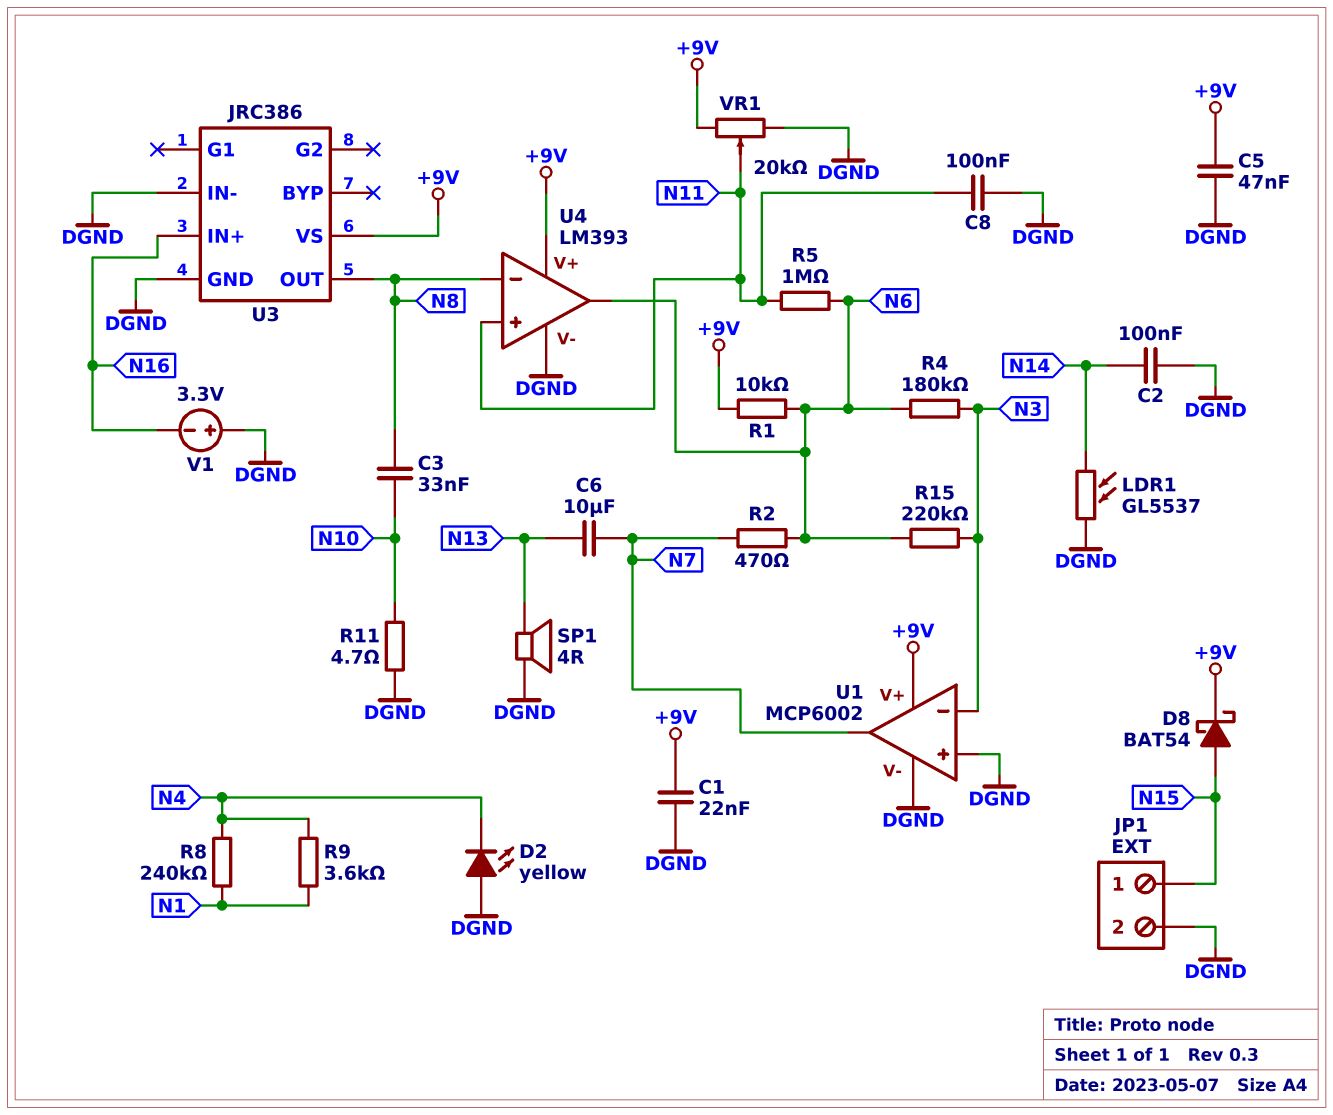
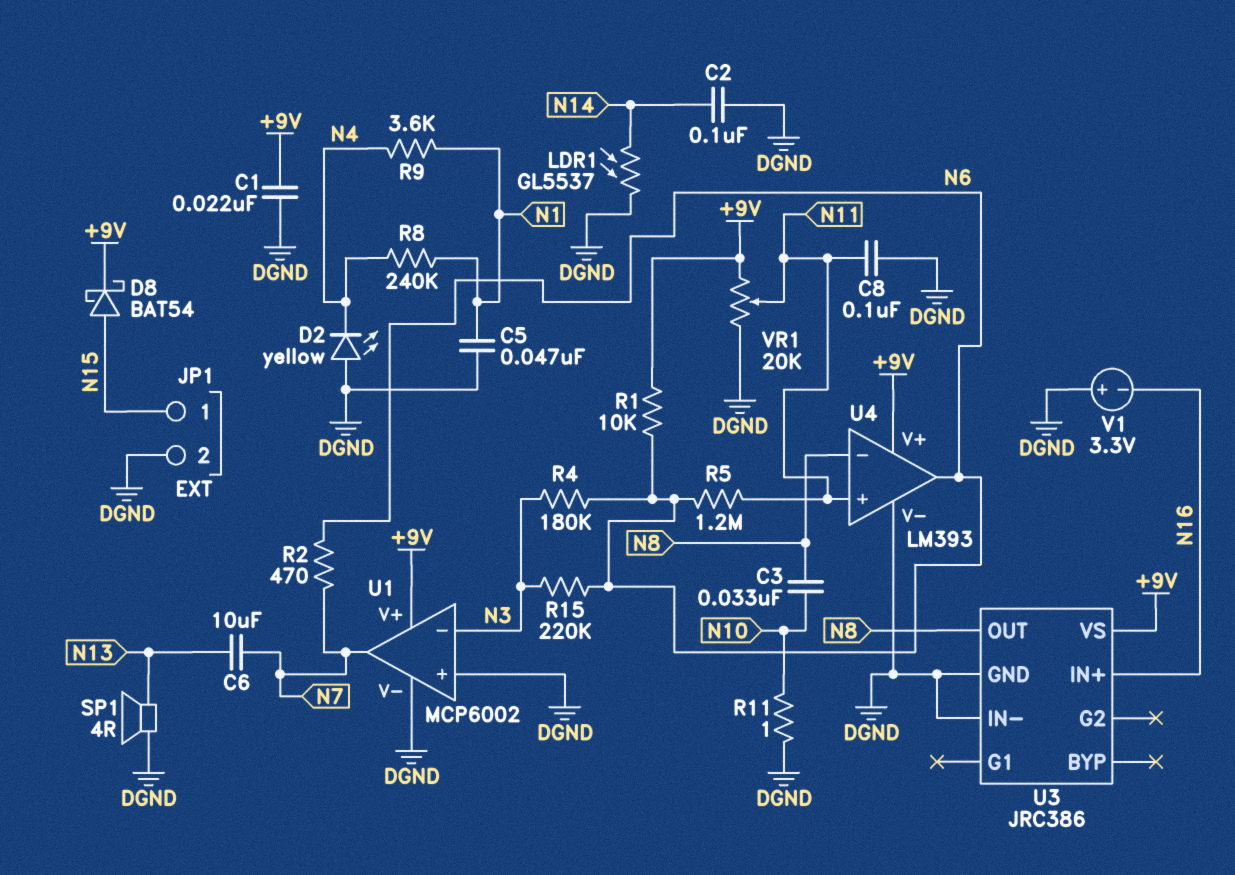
C5: 47nF (+9V, DGND) -> 47nF (DGND, N1)
R5: 1M (N6, N11) -> 1.2M (N6, N11)
R11: 4.7 (DGND, N10) -> 1 (DGND, N10)

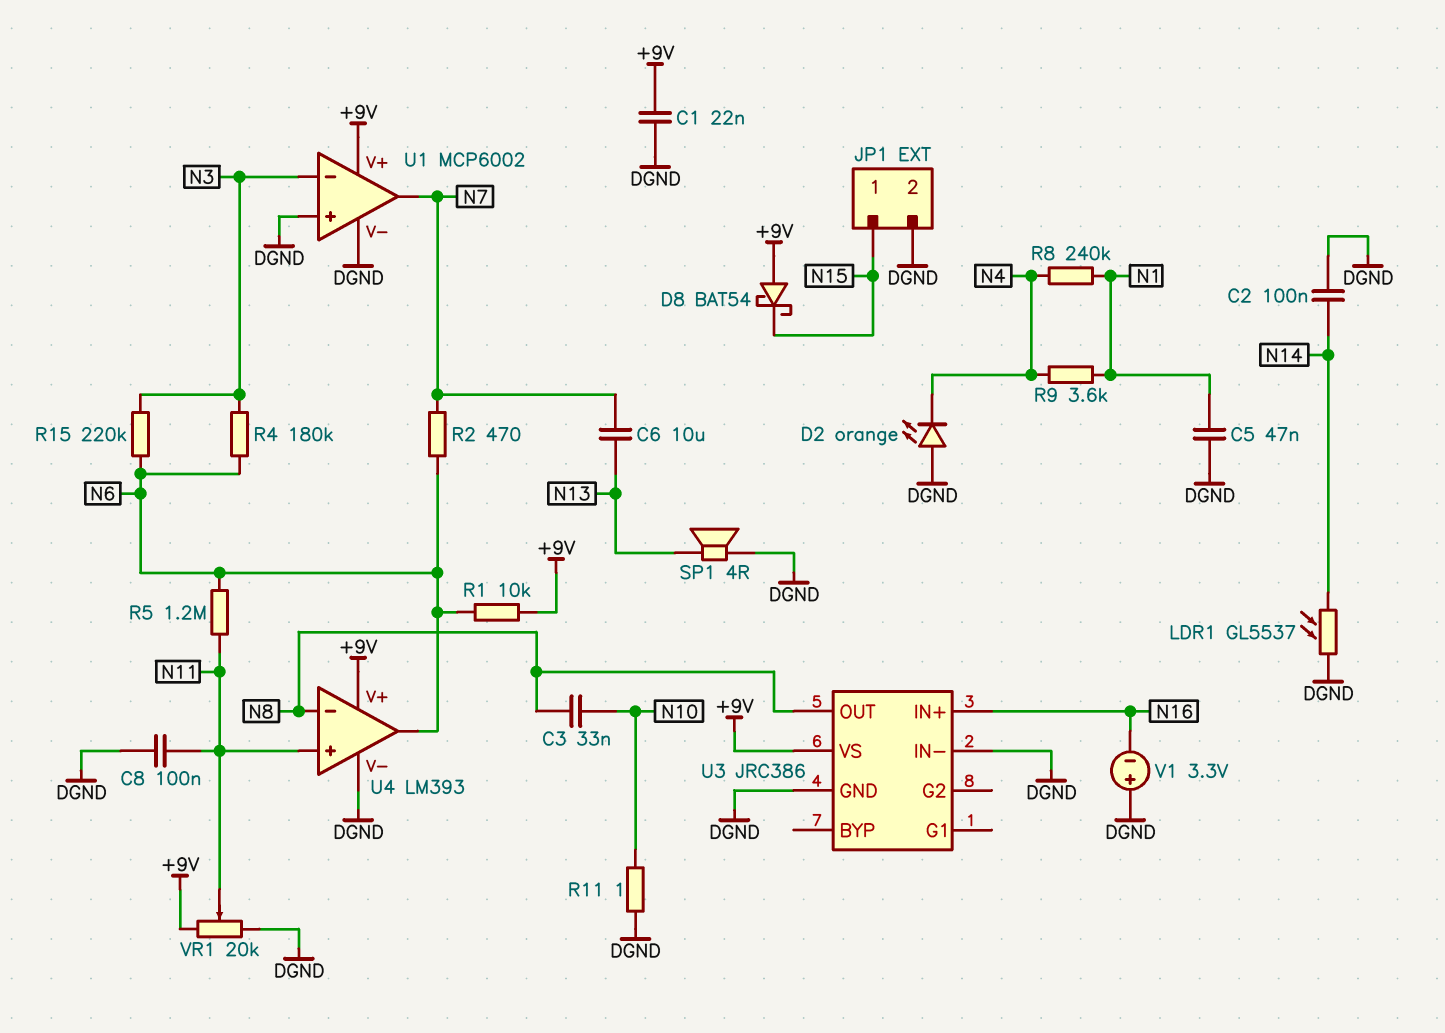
D2: LED yellow (A DGND, K N4) -> LED orange (A DGND, K N4)
D8: schottky BAT54 (A N15, K +9V) -> schottky BAT54 (A +9V, K N15)

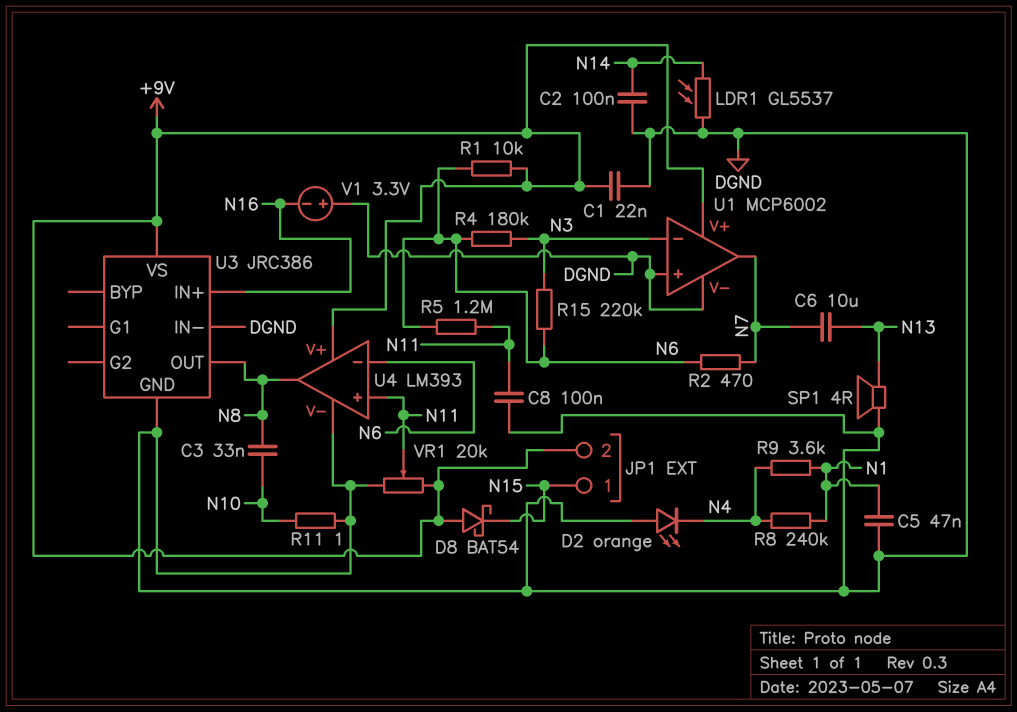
JP1 pin 2: DGND -> +9V
U4 pin in-: N8 -> N6
U4 pin out: N6 -> N8

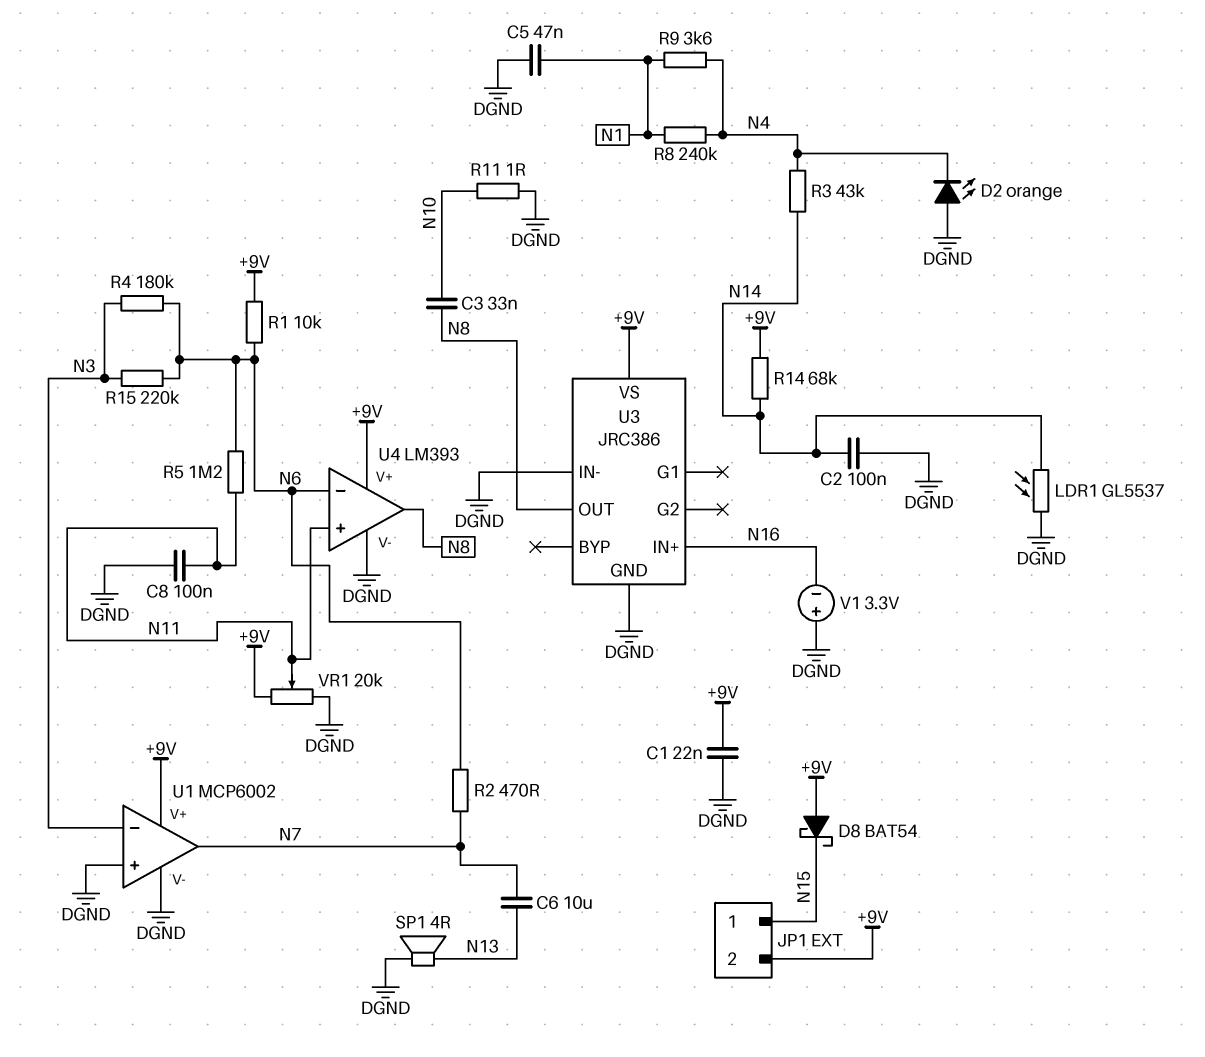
R3: none -> 43k (N4, N14)
R14: none -> 68k (+9V, N14)

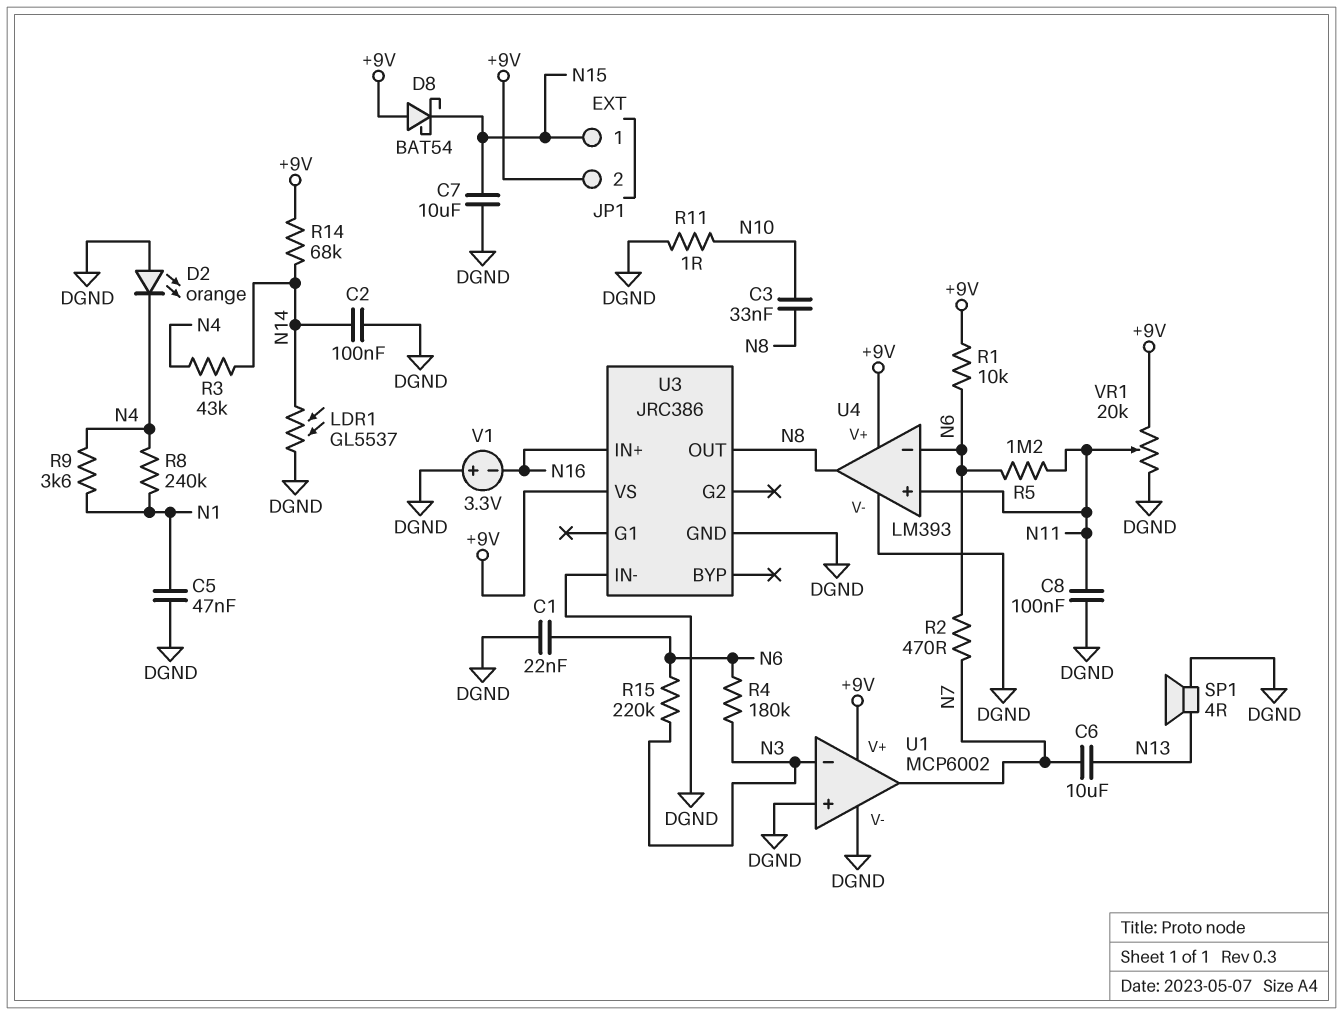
C1: 22nF (+9V, DGND) -> 22nF (DGND, N6)
C7: none -> 10uF (DGND, N15)

